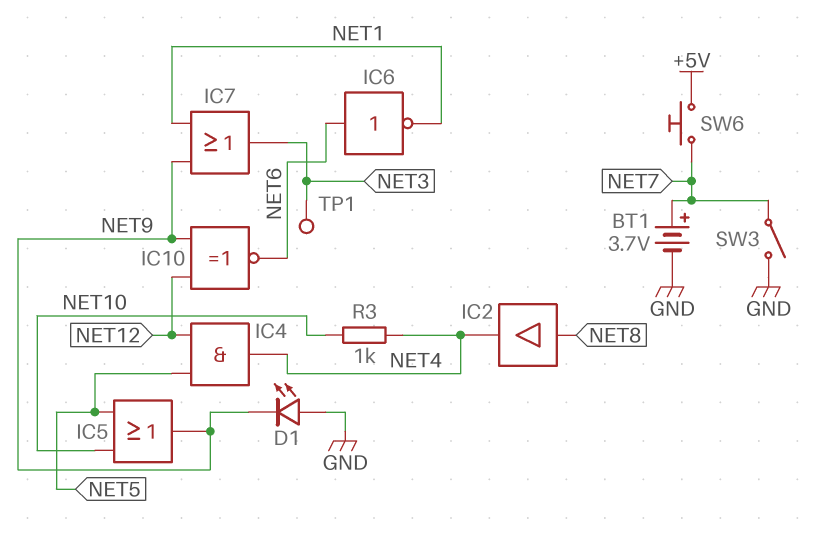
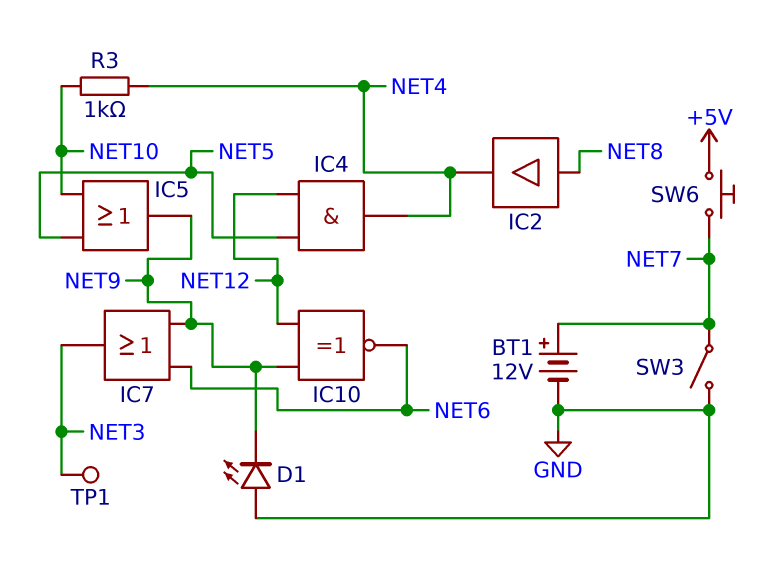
BT1: 3.7V (plus NET7, minus GND) -> 12V (plus NET7, minus GND)
IC6: NOT (in NET6, out NET1) -> none
IC7: OR (in NET1, in NET9, out NET3) -> OR (in NET6, in NET9, out NET3)

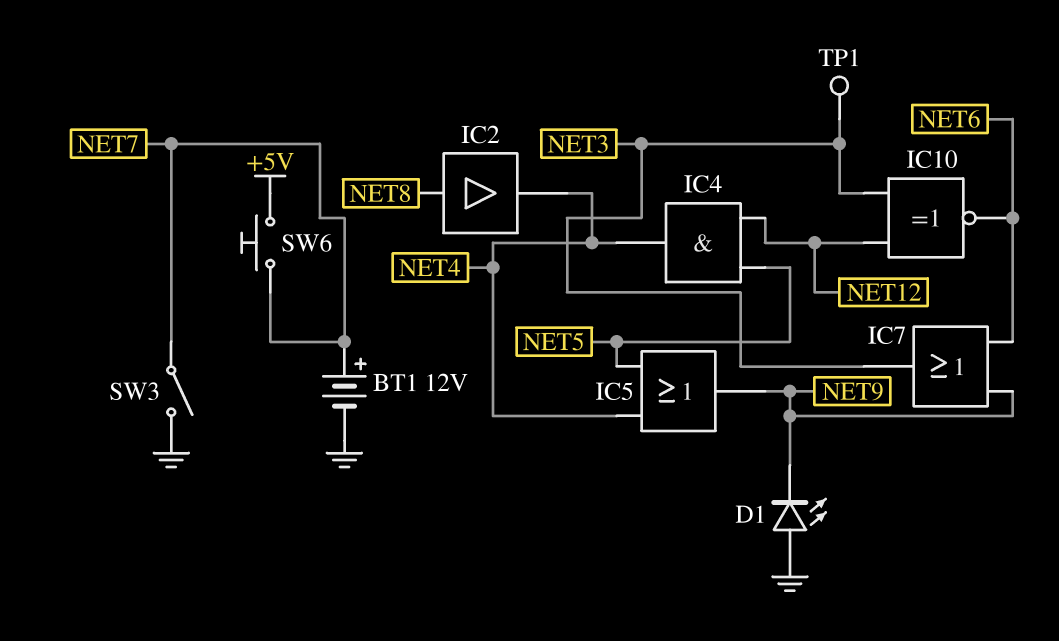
IC5: OR (in NET5, in NET10, out NET9) -> OR (in NET4, in NET5, out NET9)
IC10: XNOR (in NET9, in NET12, out NET6) -> XNOR (in NET3, in NET12, out NET6)
R3: 1k (NET4, NET10) -> none

